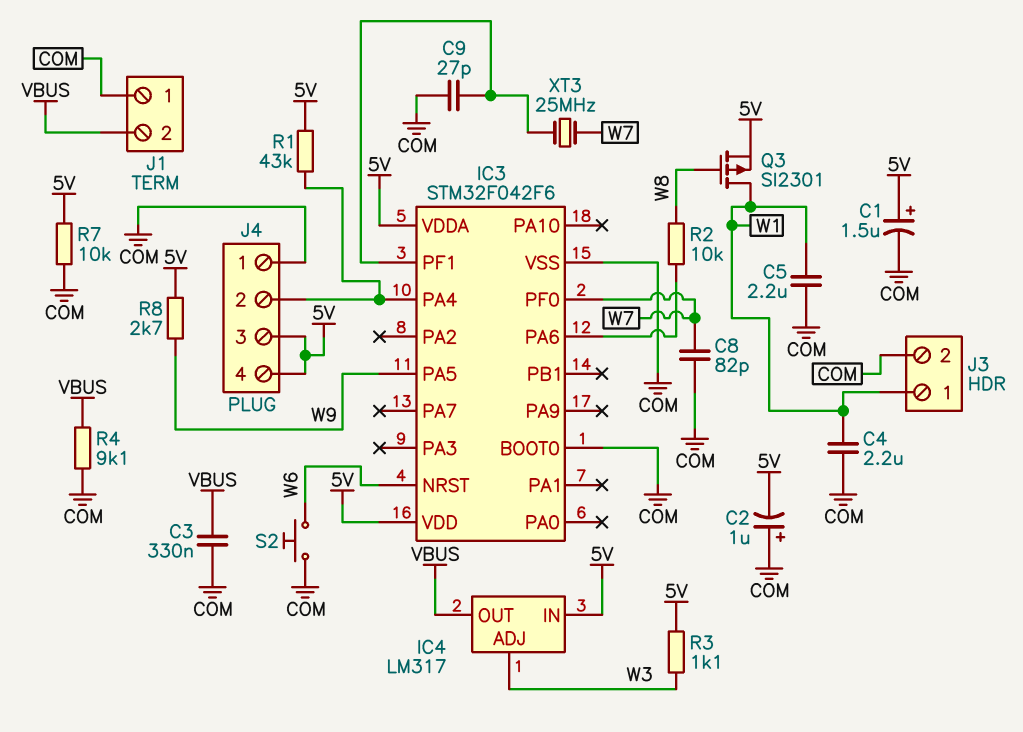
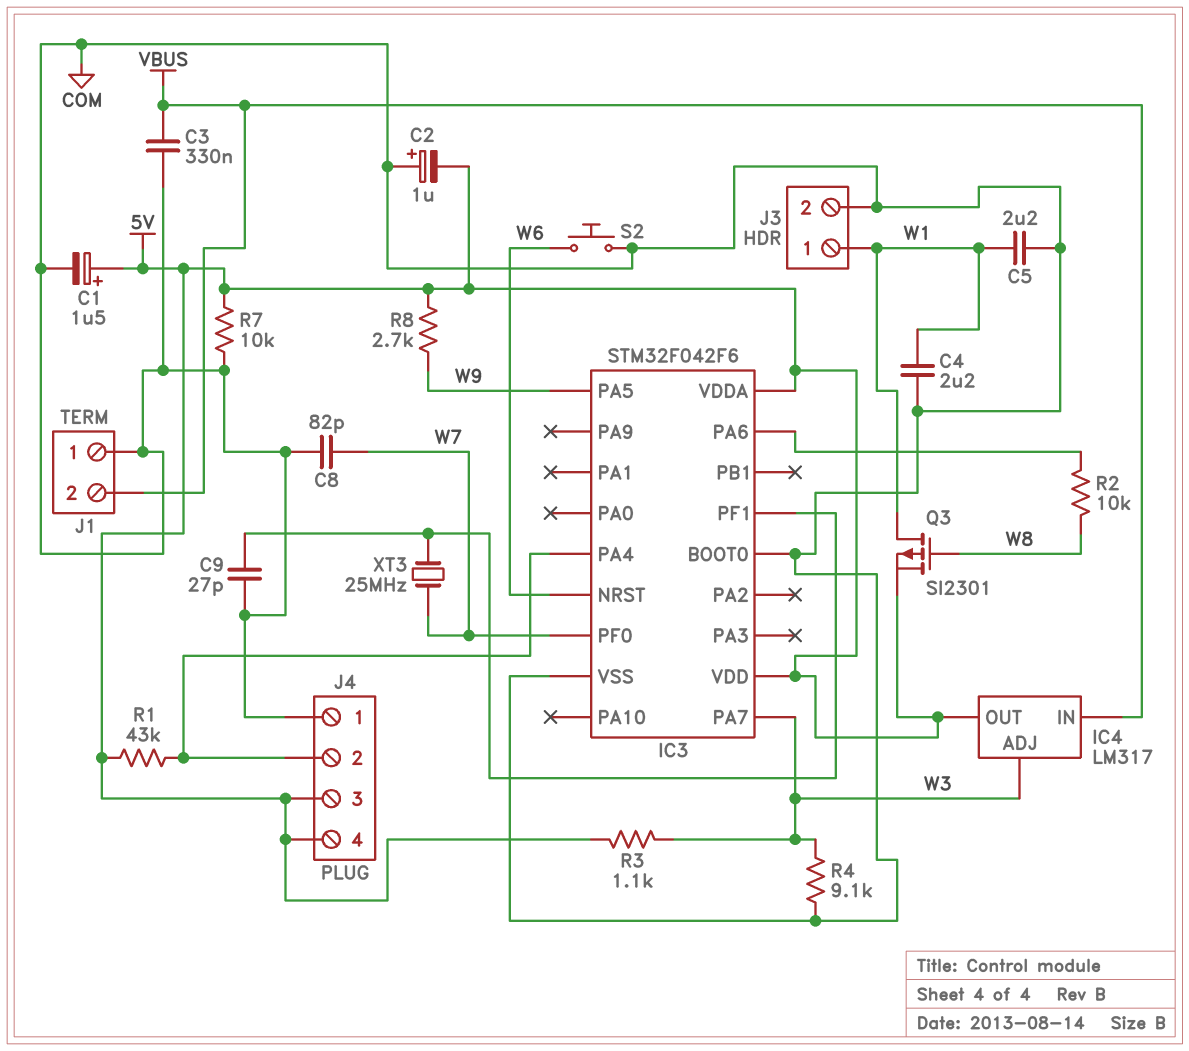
IC3 pin PA7: none -> W3
IC4 pin IN: 5V -> VBUS
IC4 pin OUT: VBUS -> 5V
R4: 9.1k (COM, VBUS) -> 9.1k (COM, W3)

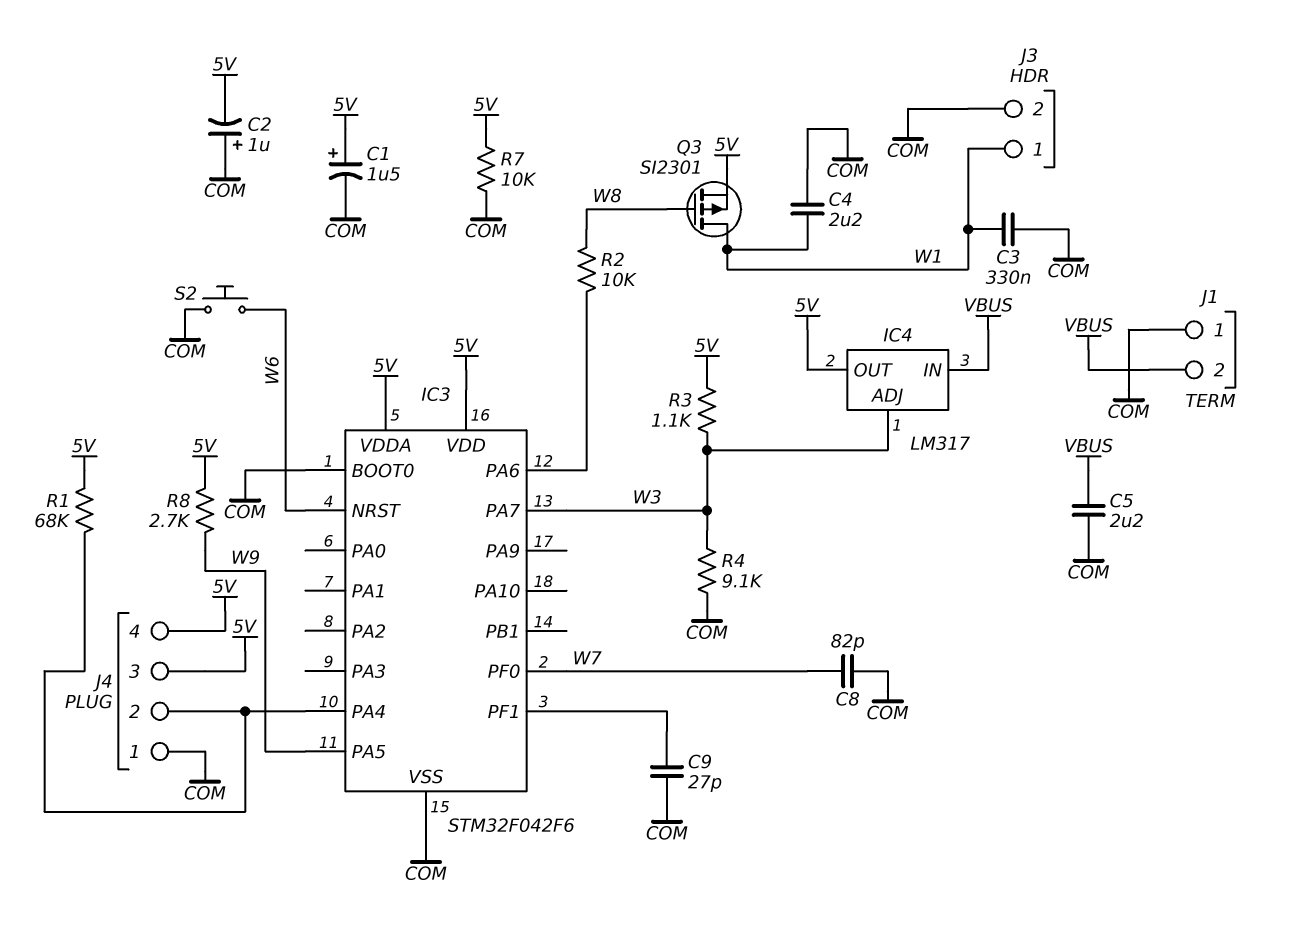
C3: 330nF (COM, VBUS) -> 330nF (COM, W1)
C5: 2.2uF (COM, W1) -> 2.2uF (COM, VBUS)
R1: 43k (5V, IC3/PA4) -> 68k (5V, IC3/PA4)
XT3: 25MHz (IC3/PF1, W7) -> none

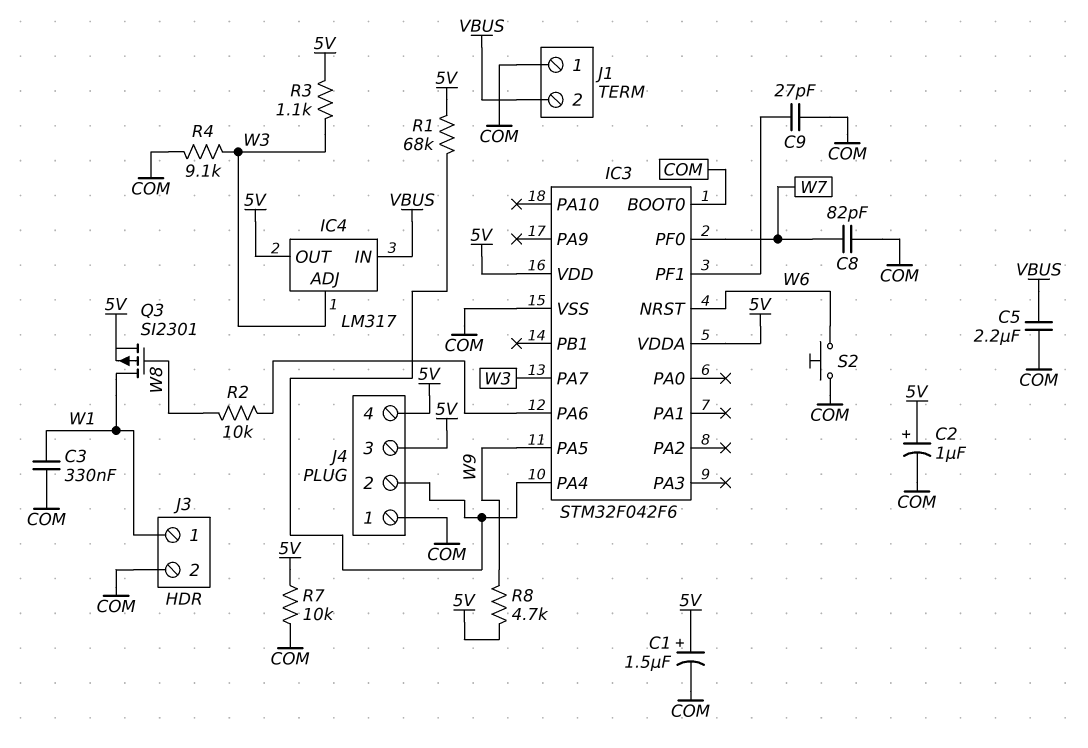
C2: 1uF (plus COM, minus 5V) -> 1uF (plus 5V, minus COM)
C4: 2.2uF (COM, W1) -> none
R8: 2.7k (5V, W9) -> 4.7k (5V, W9)

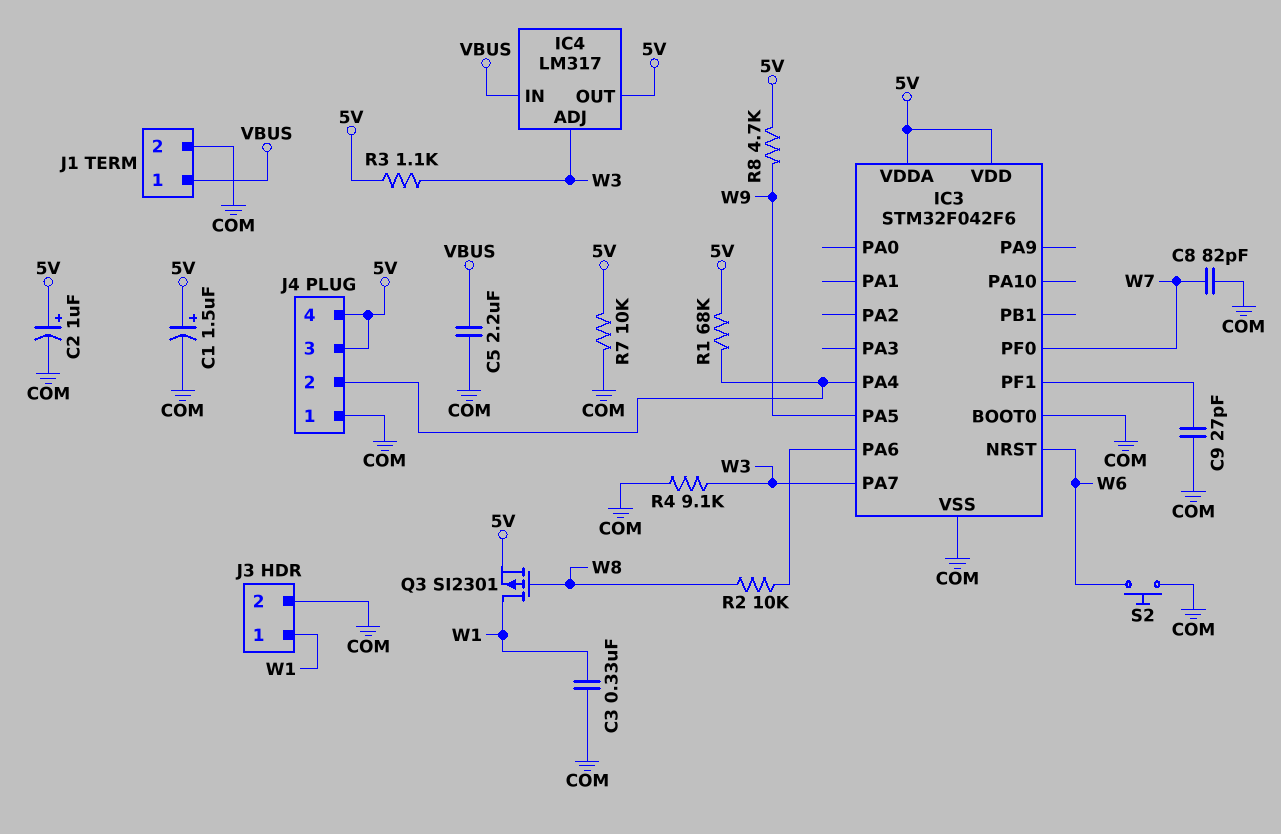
J1 pin 1: COM -> VBUS
J1 pin 2: VBUS -> COM

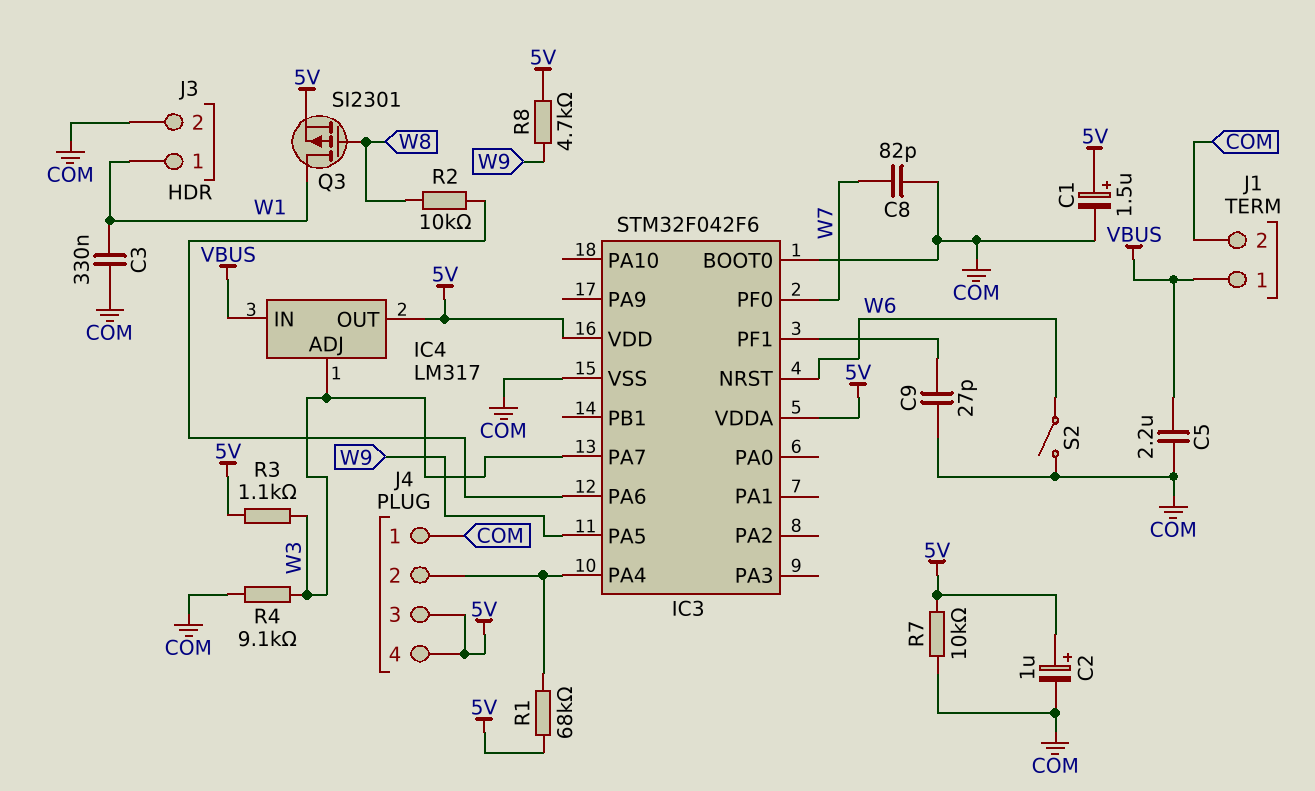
S2: button (COM, W6) -> switch (COM, W6)

